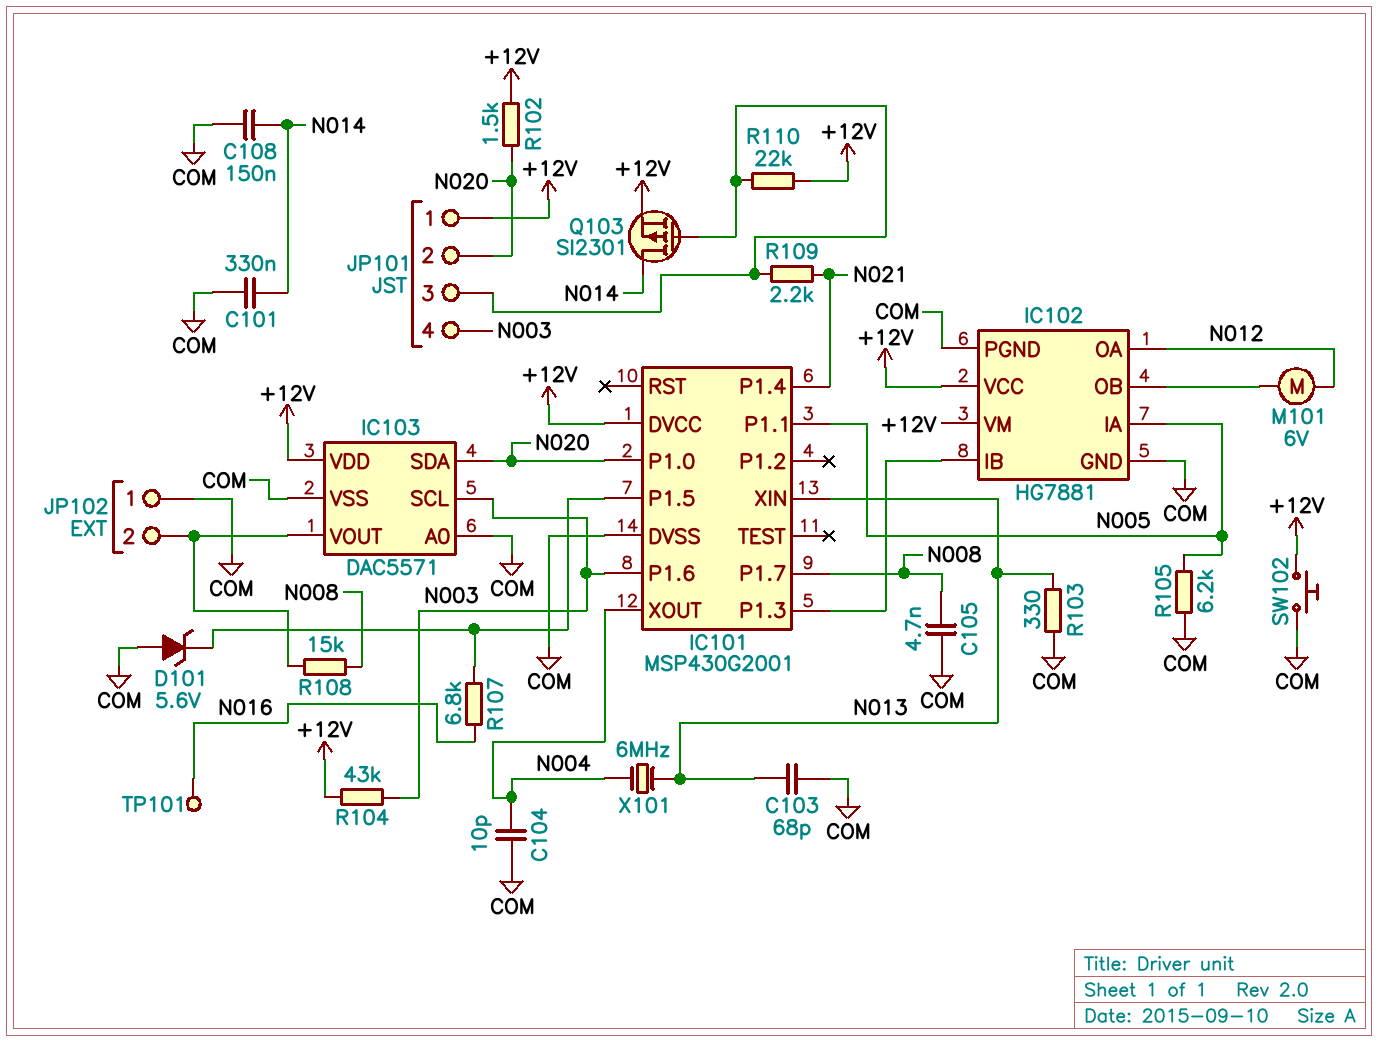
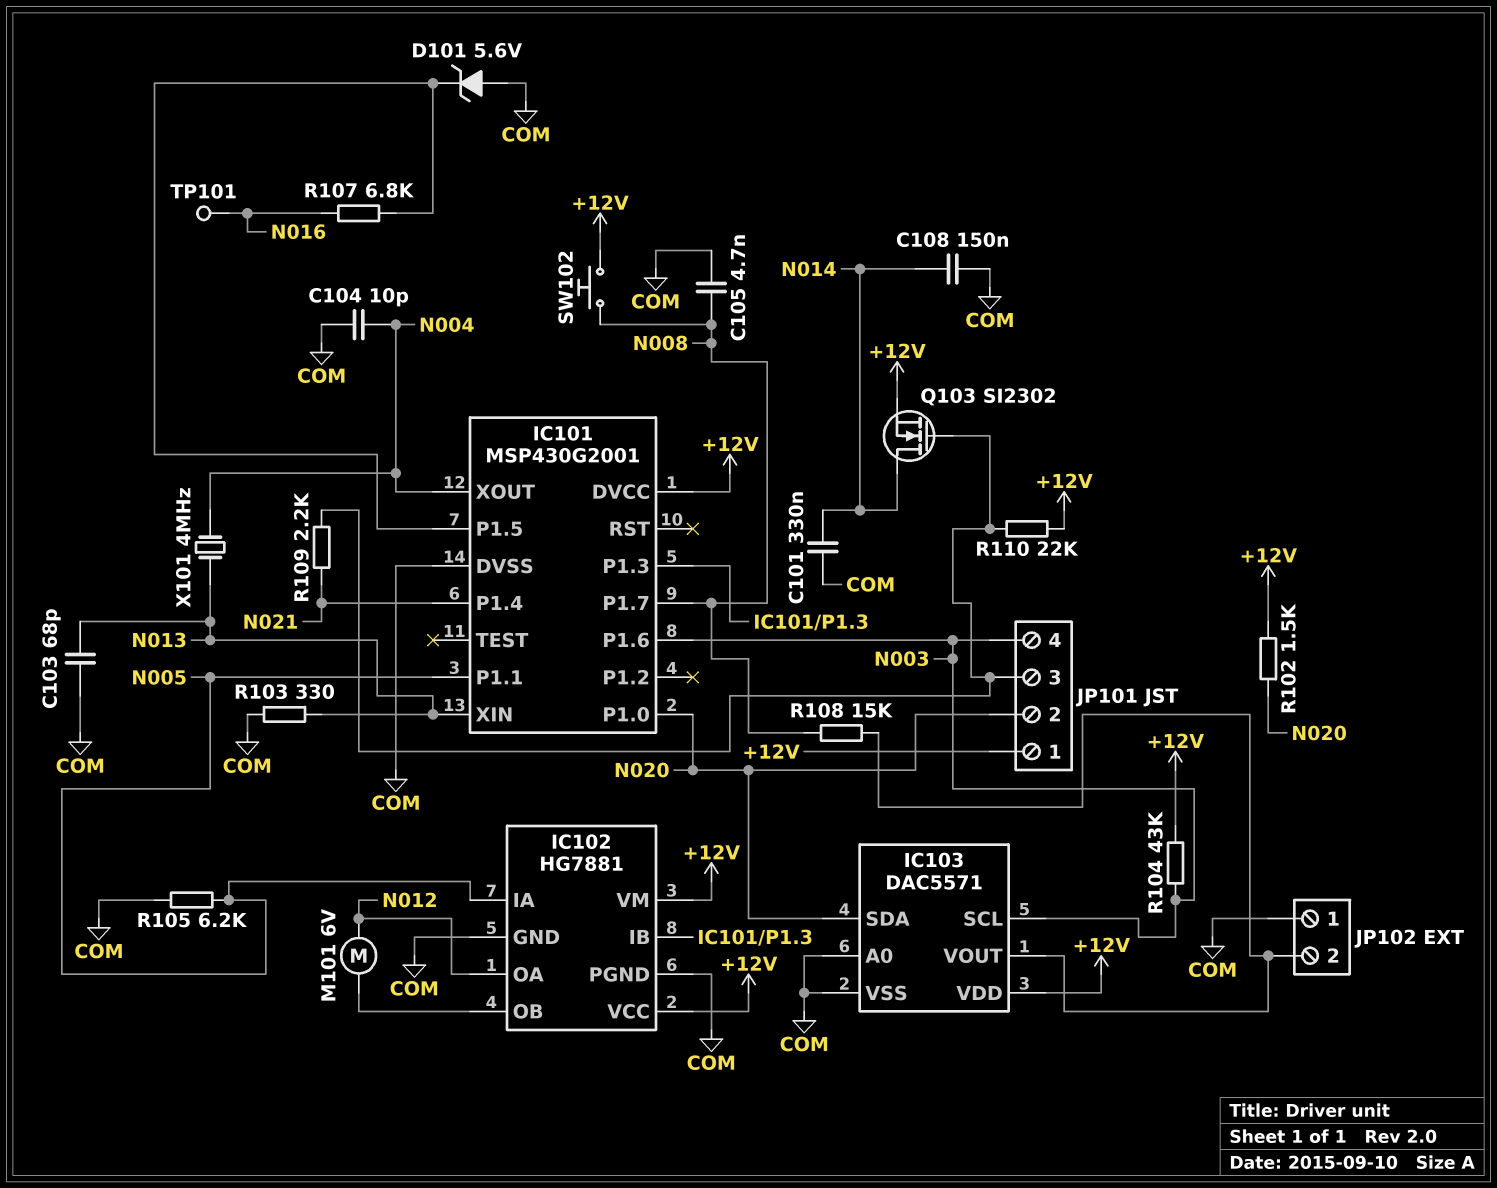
Q103: PMOS SI2301 (G JP101/3, D N014, S +12V) -> NMOS SI2302 (G JP101/3, D N014, S +12V)
SW102: button (+12V, COM) -> button (+12V, N008)
X101: 6MHz (N004, N013) -> 4MHz (N004, N013)

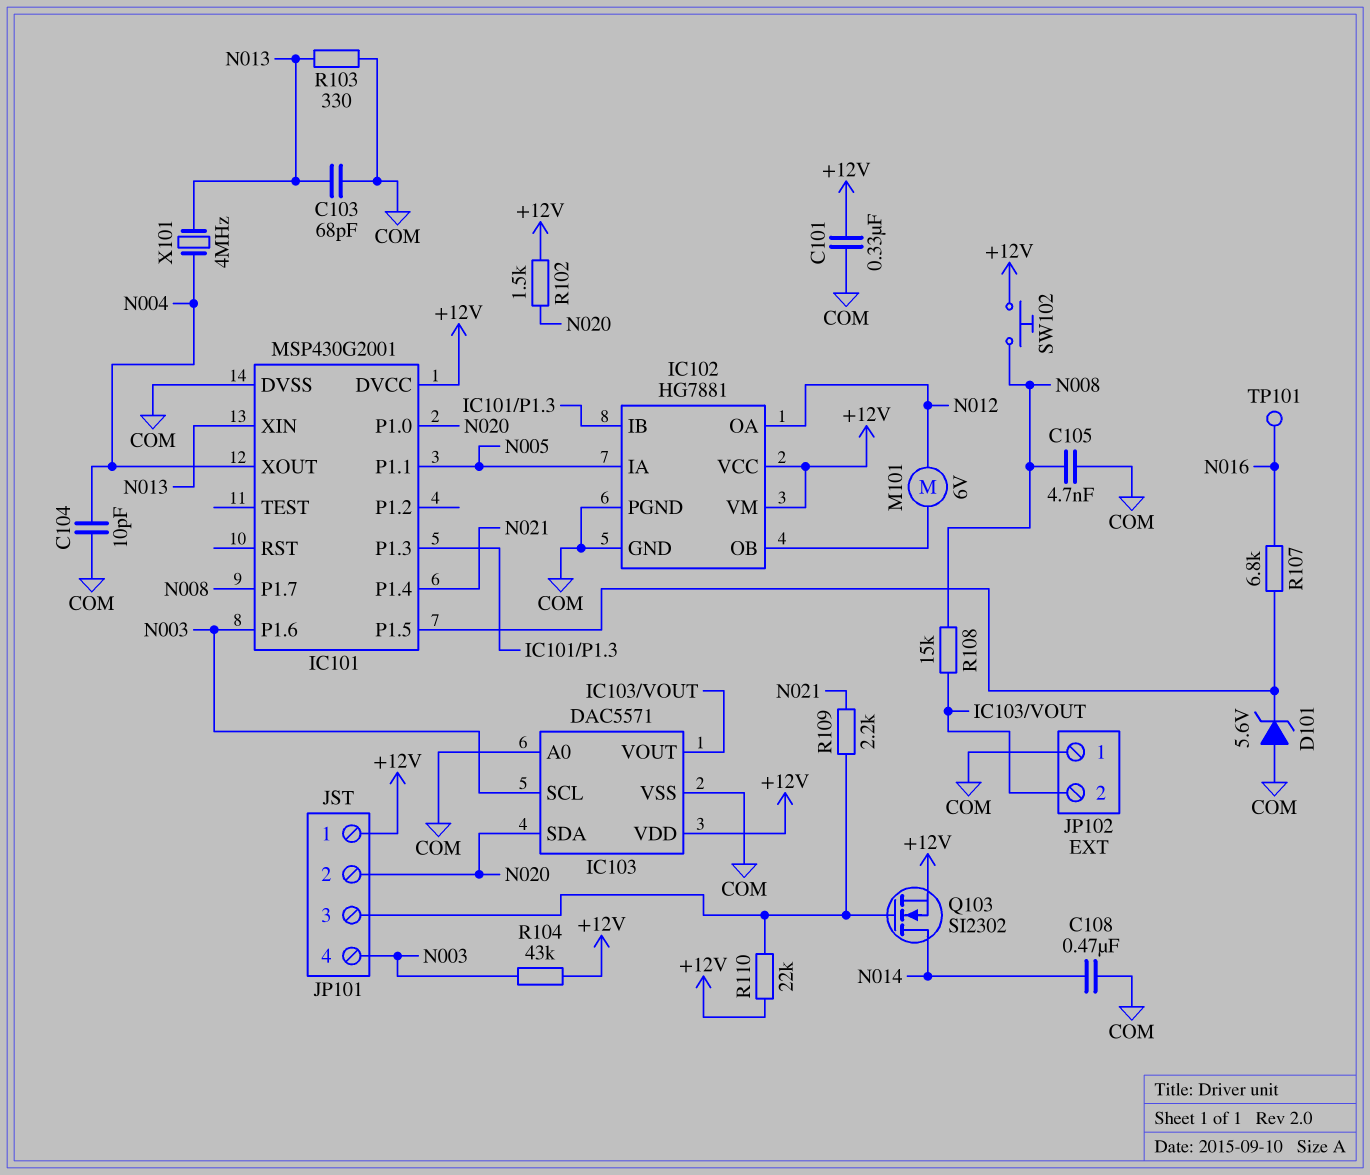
C101: 330nF (COM, N014) -> 330nF (+12V, COM)
C108: 150nF (COM, N014) -> 470nF (COM, N014)
R105: 6.2k (COM, N005) -> none

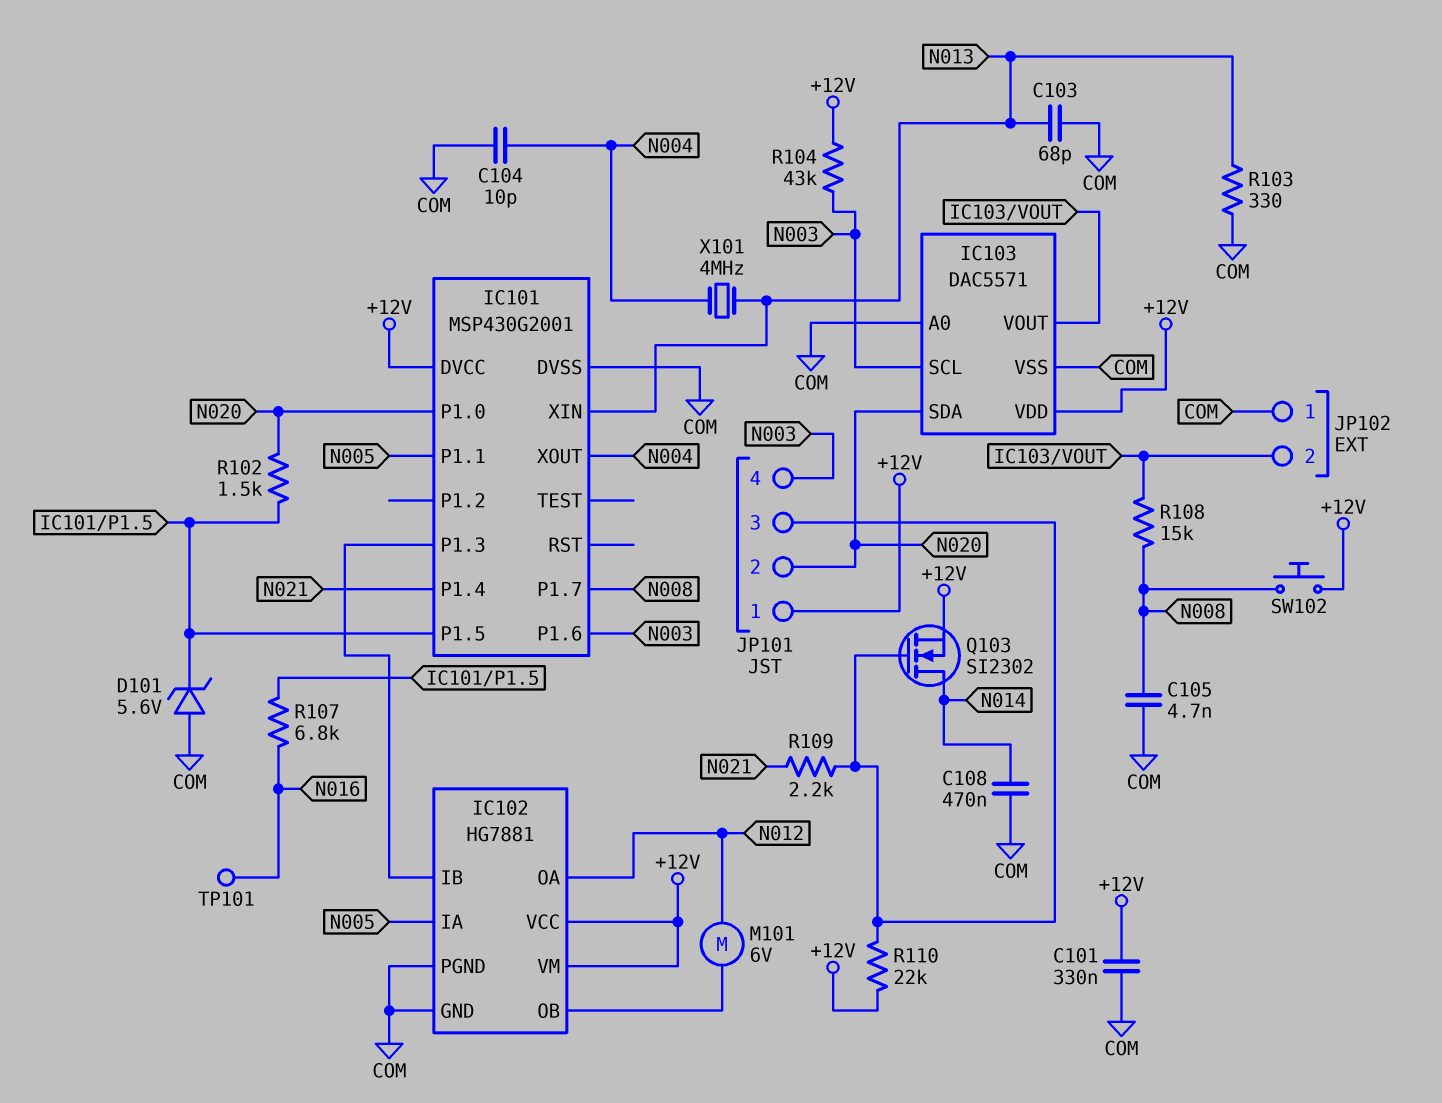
R102: 1.5k (+12V, N020) -> 1.5k (IC101/P1.5, N020)

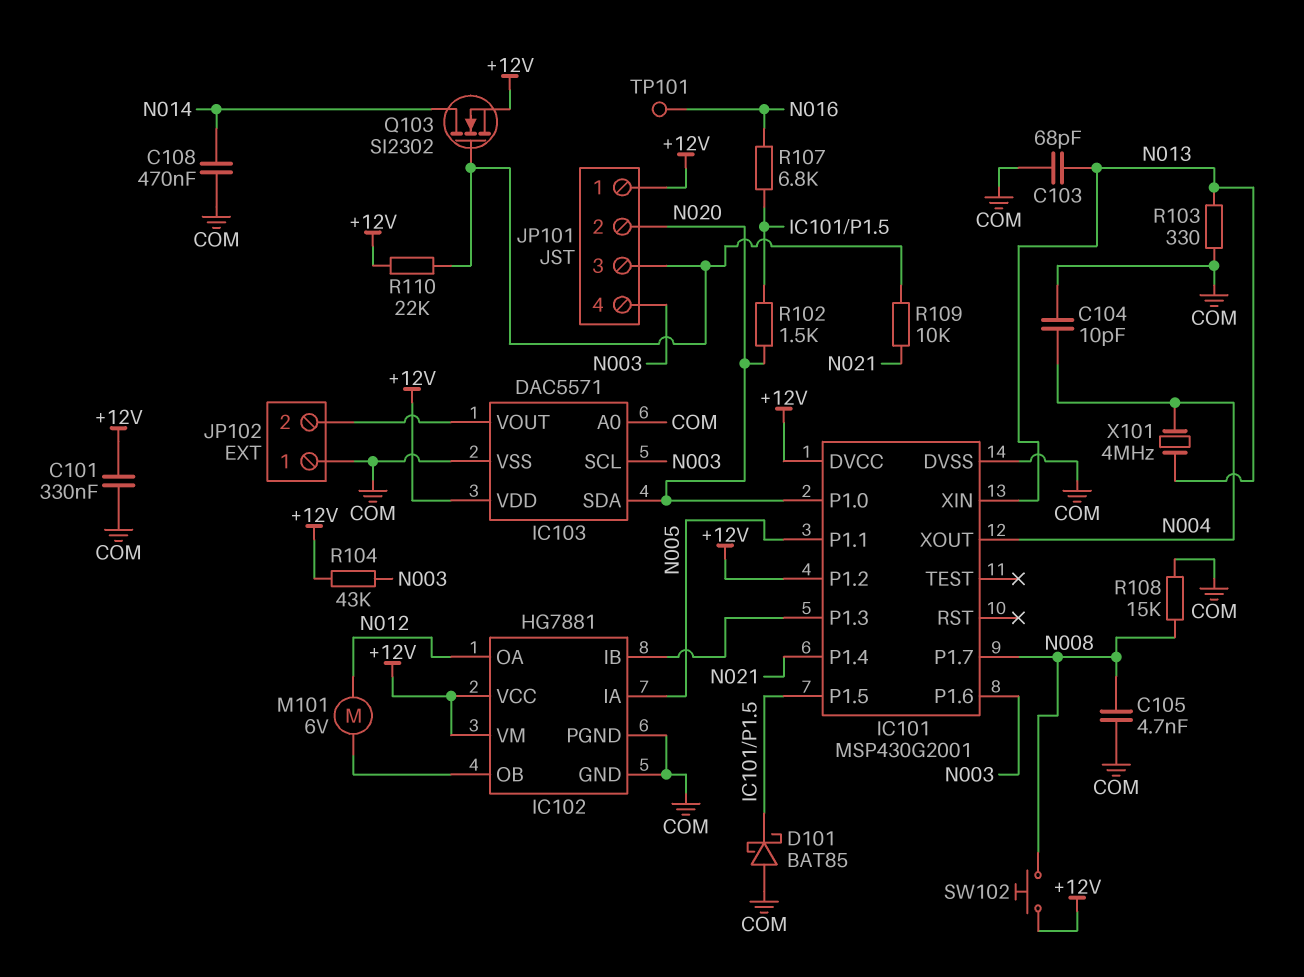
D101: zener 5.6V (A COM, K IC101/P1.5) -> schottky BAT85 (A COM, K IC101/P1.5)
IC101 pin P1.2: none -> +12V
R108: 15k (IC103/VOUT, N008) -> 15k (COM, N008)
R109: 2.2k (JP101/3, N021) -> 10k (JP101/3, N021)

